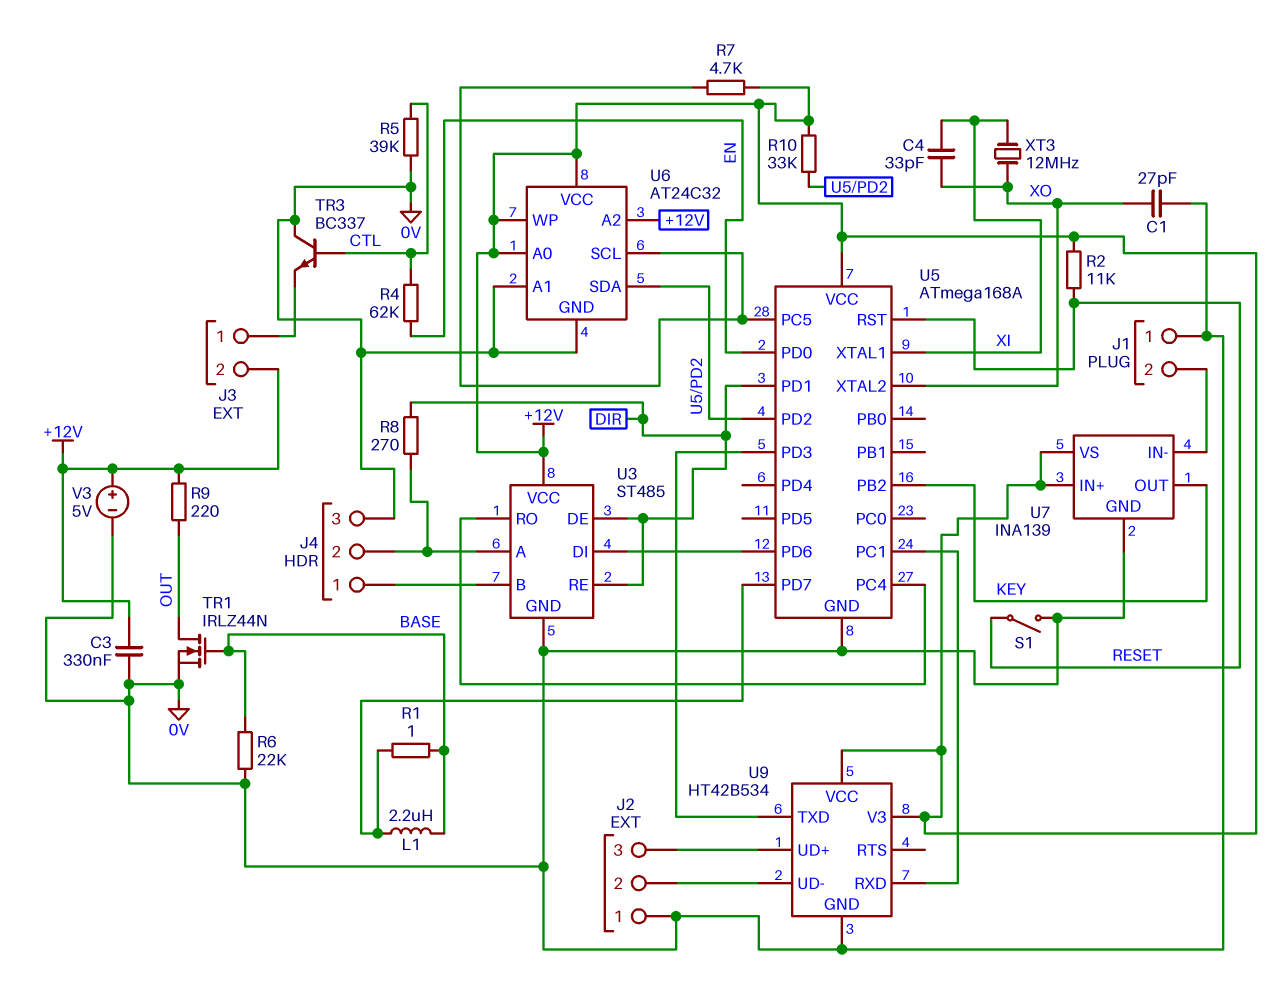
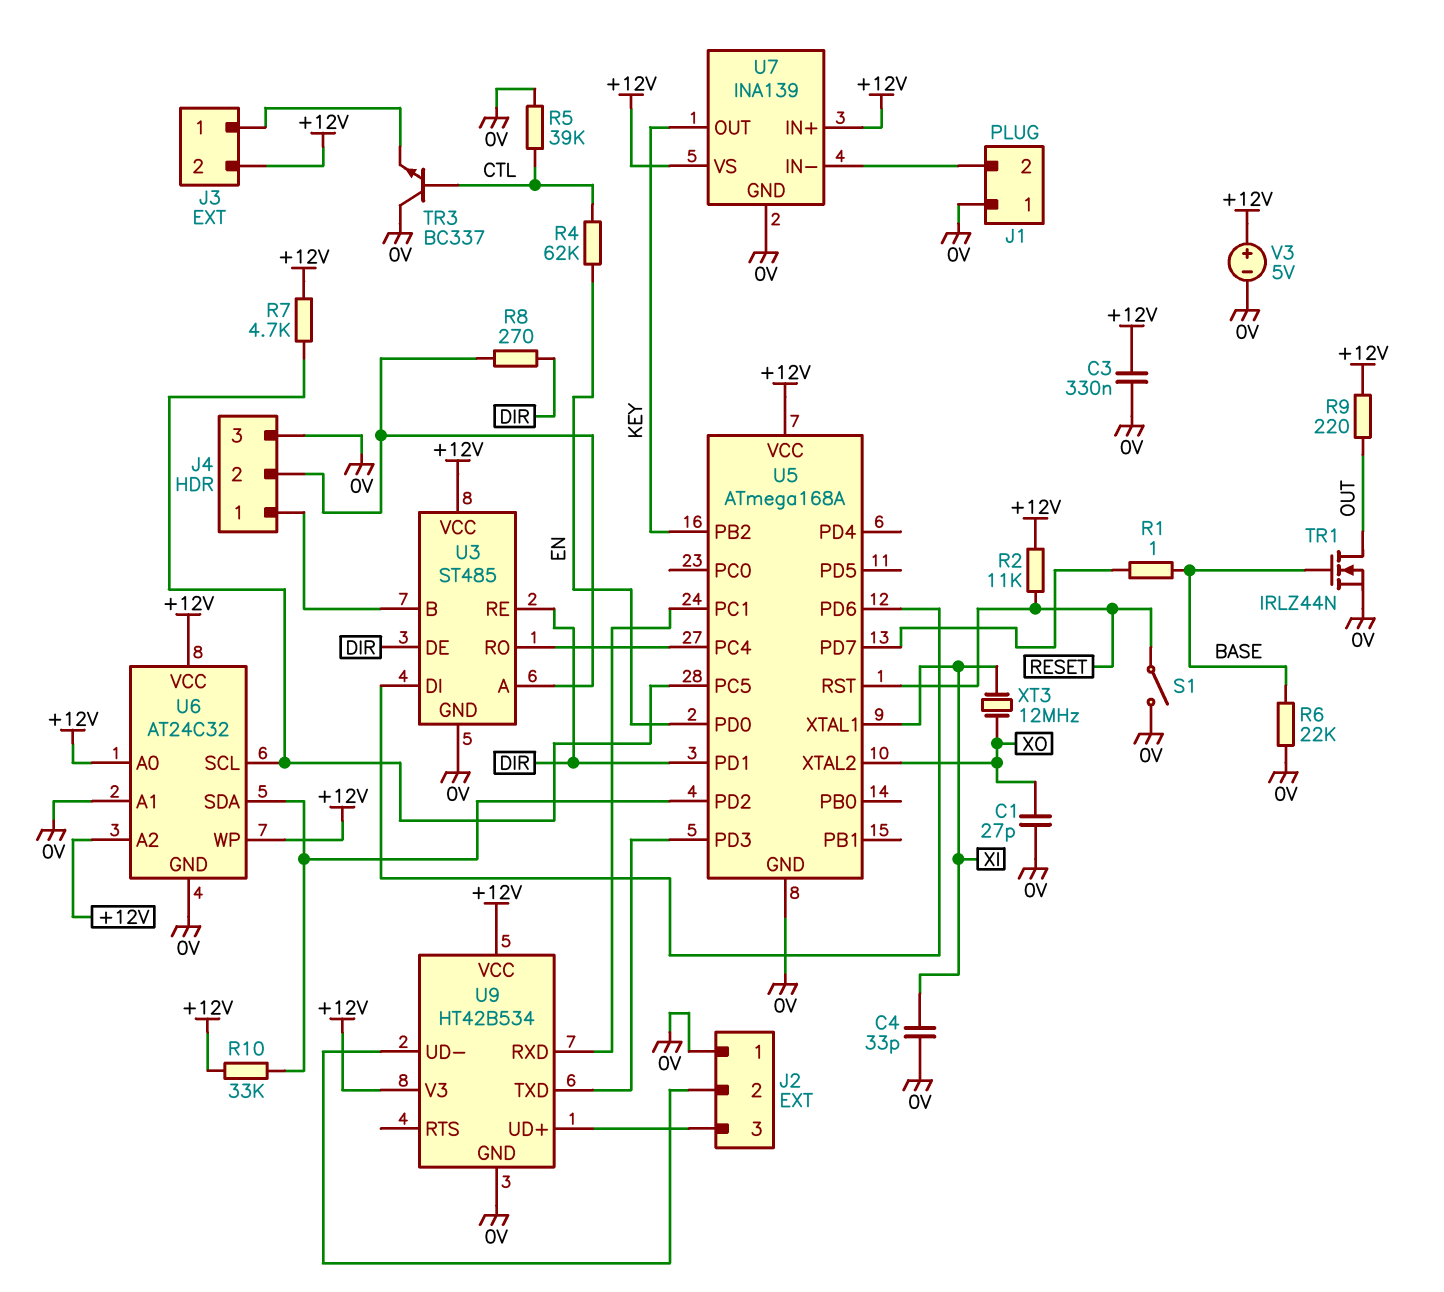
C4: 33pF (XI, XO) -> 33pF (0V, XI)
L1: 2.2uH (BASE, U5/PD7) -> none

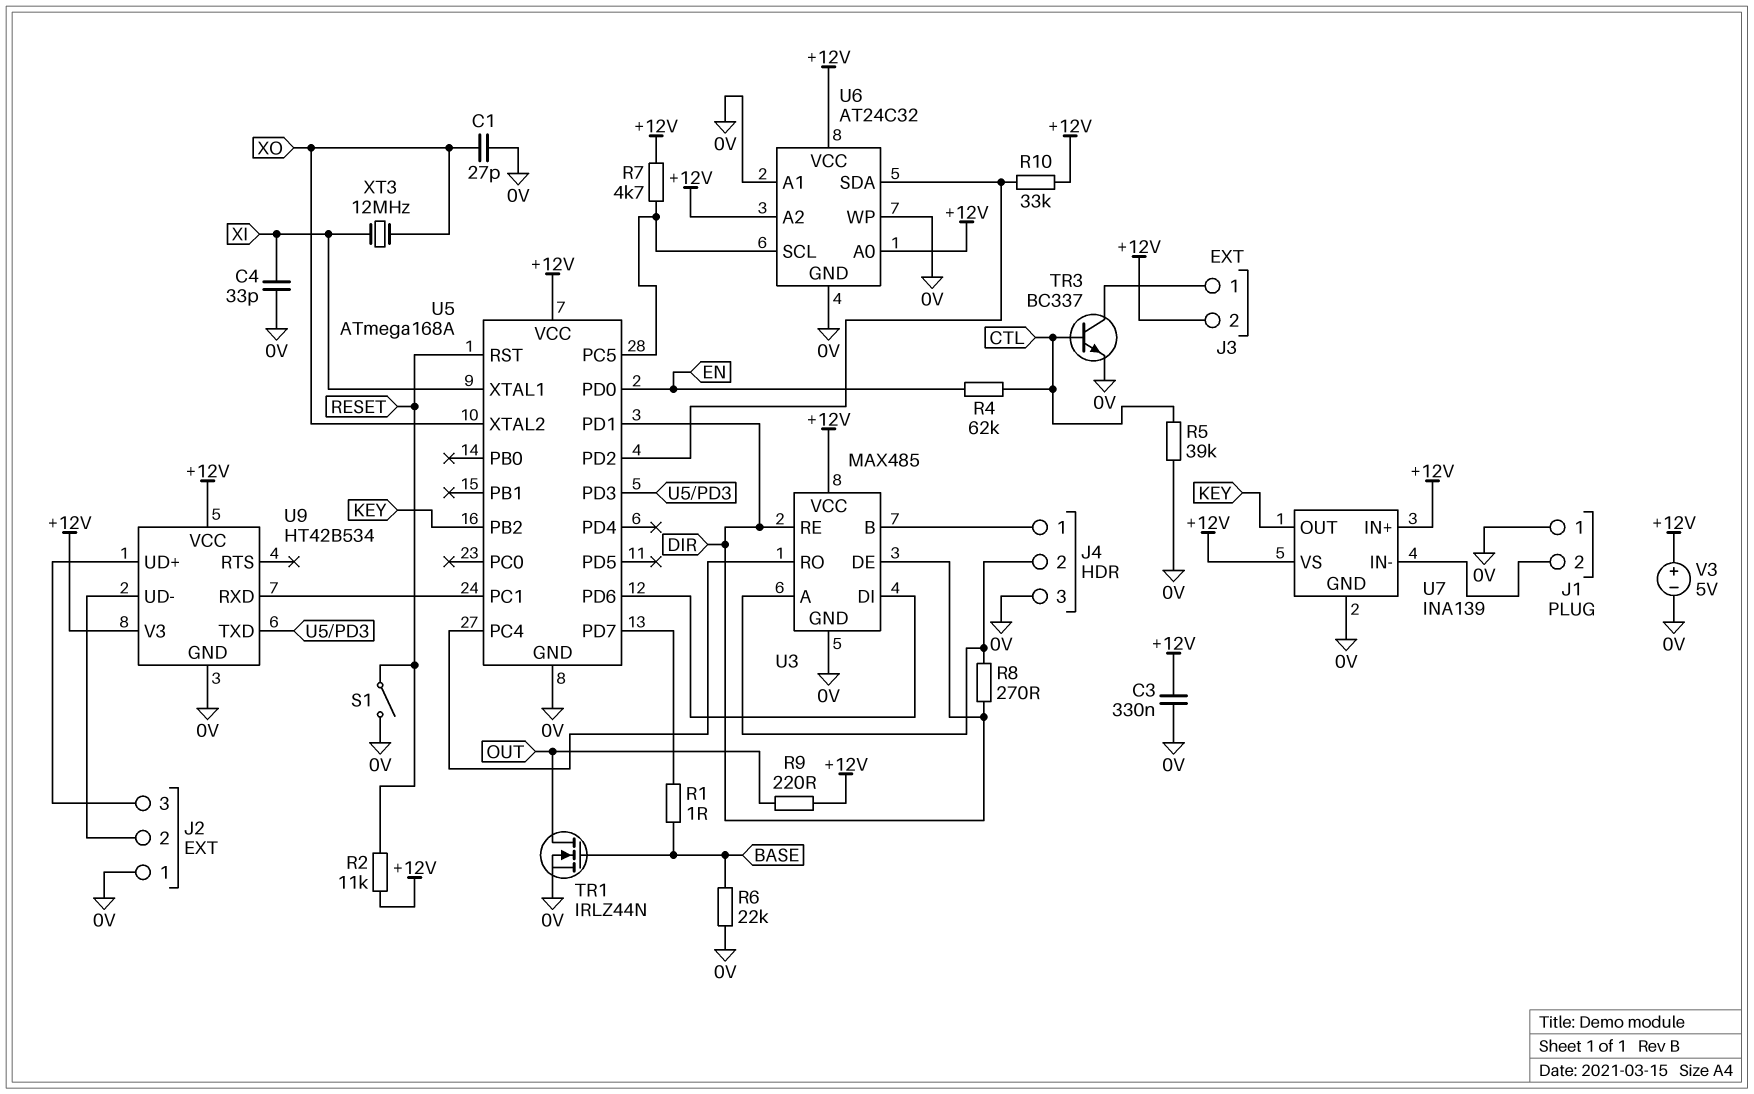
TR3: NPN BC337 (B CTL, C 0V, E J3/1) -> NPN BC337 (B CTL, C J3/1, E 0V)
U3: ST485 -> MAX485
U6 pin WP: +12V -> 0V

